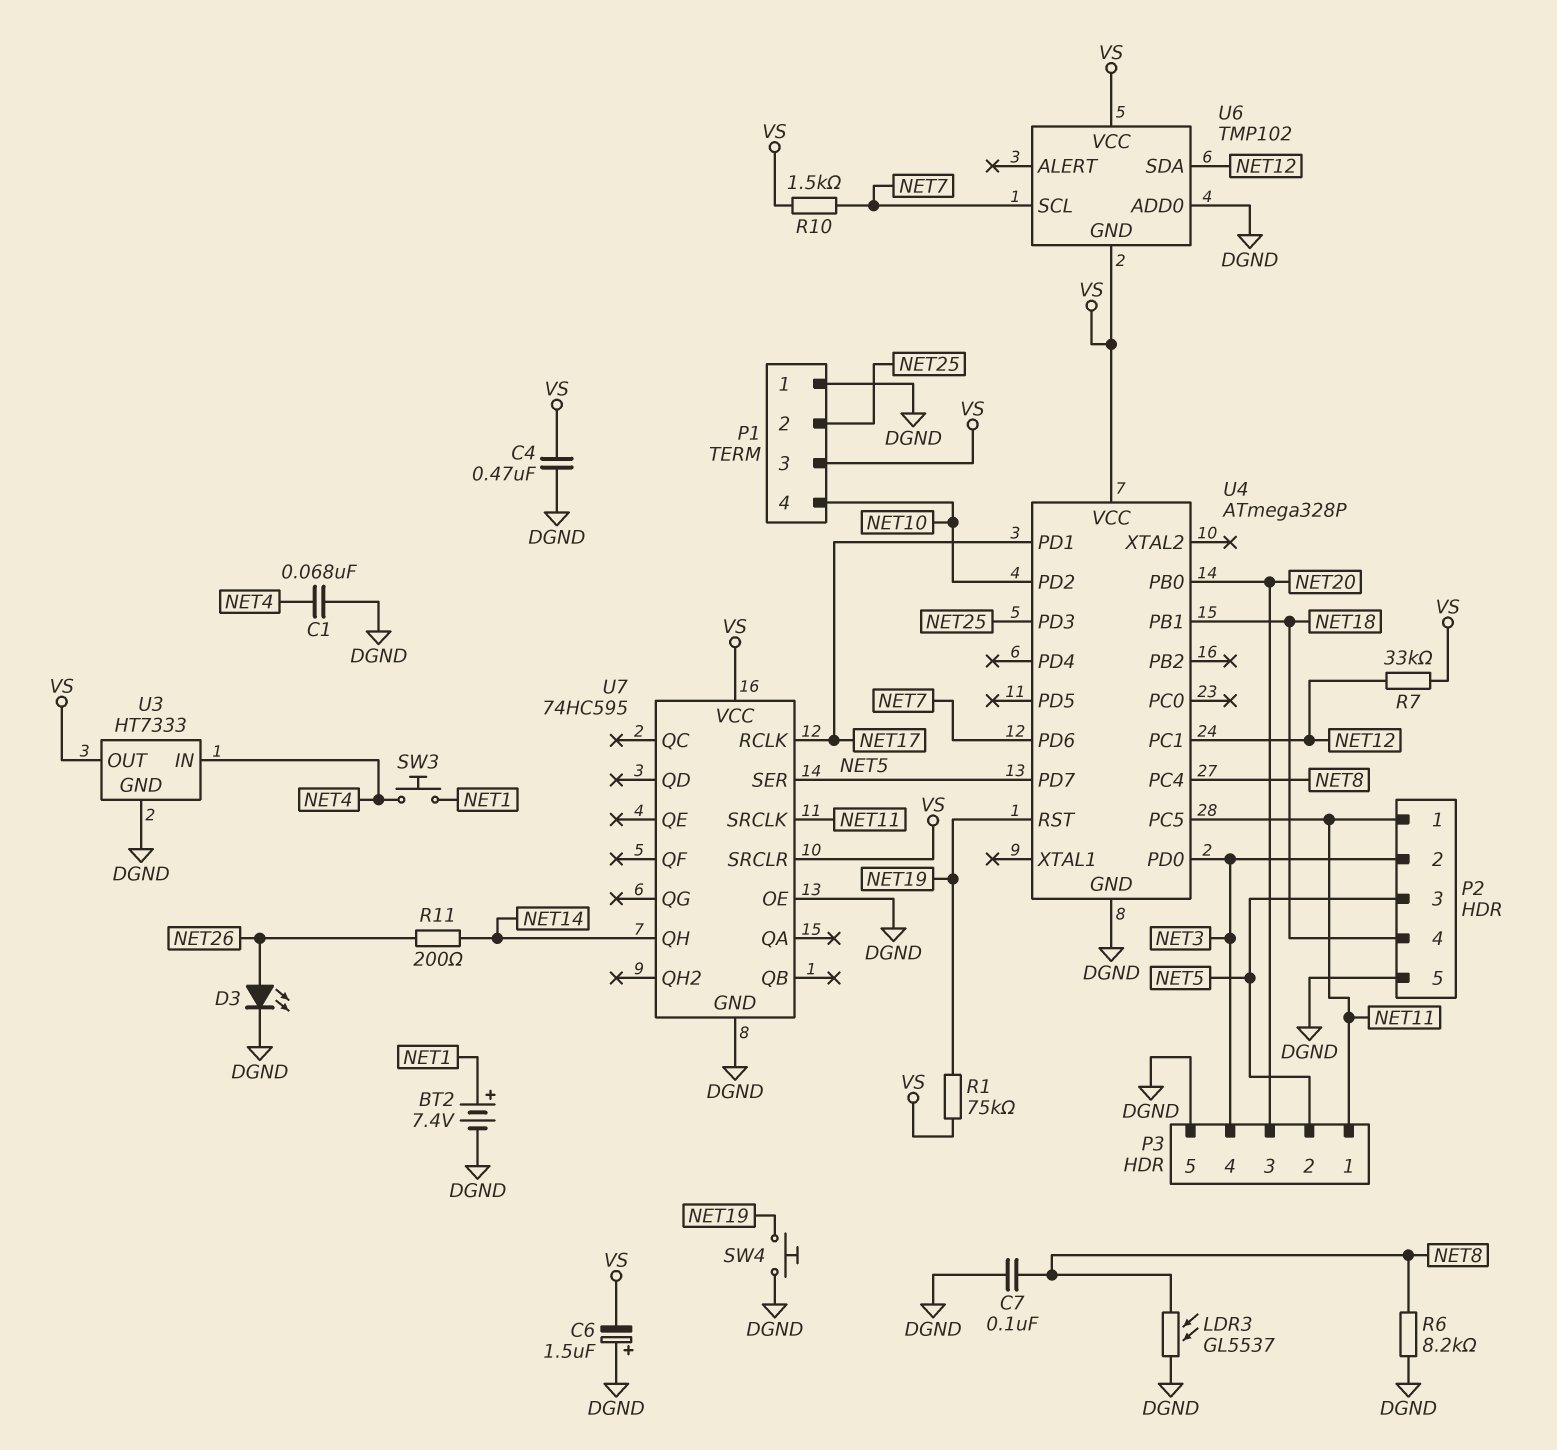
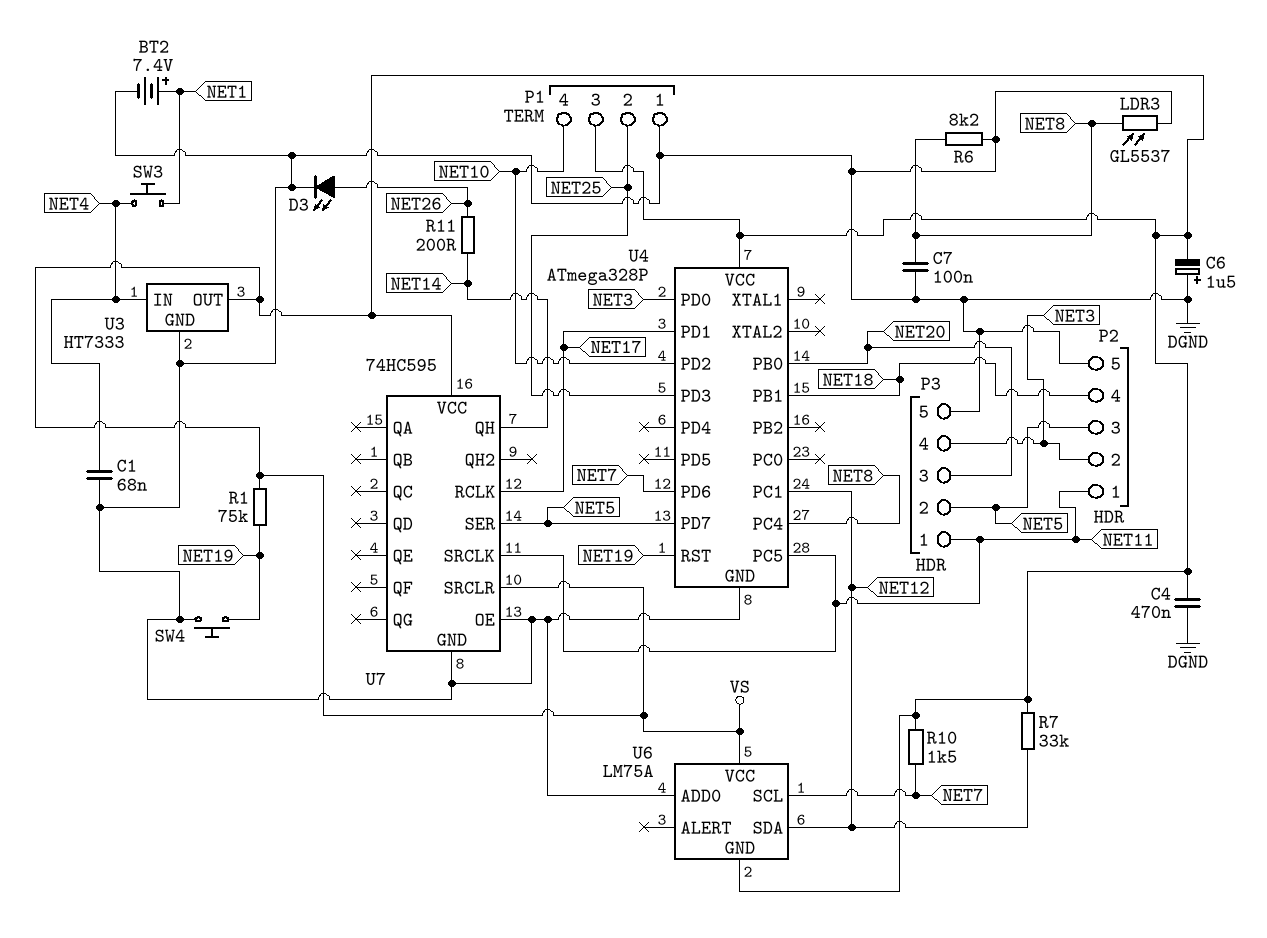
U6: TMP102 -> LM75A

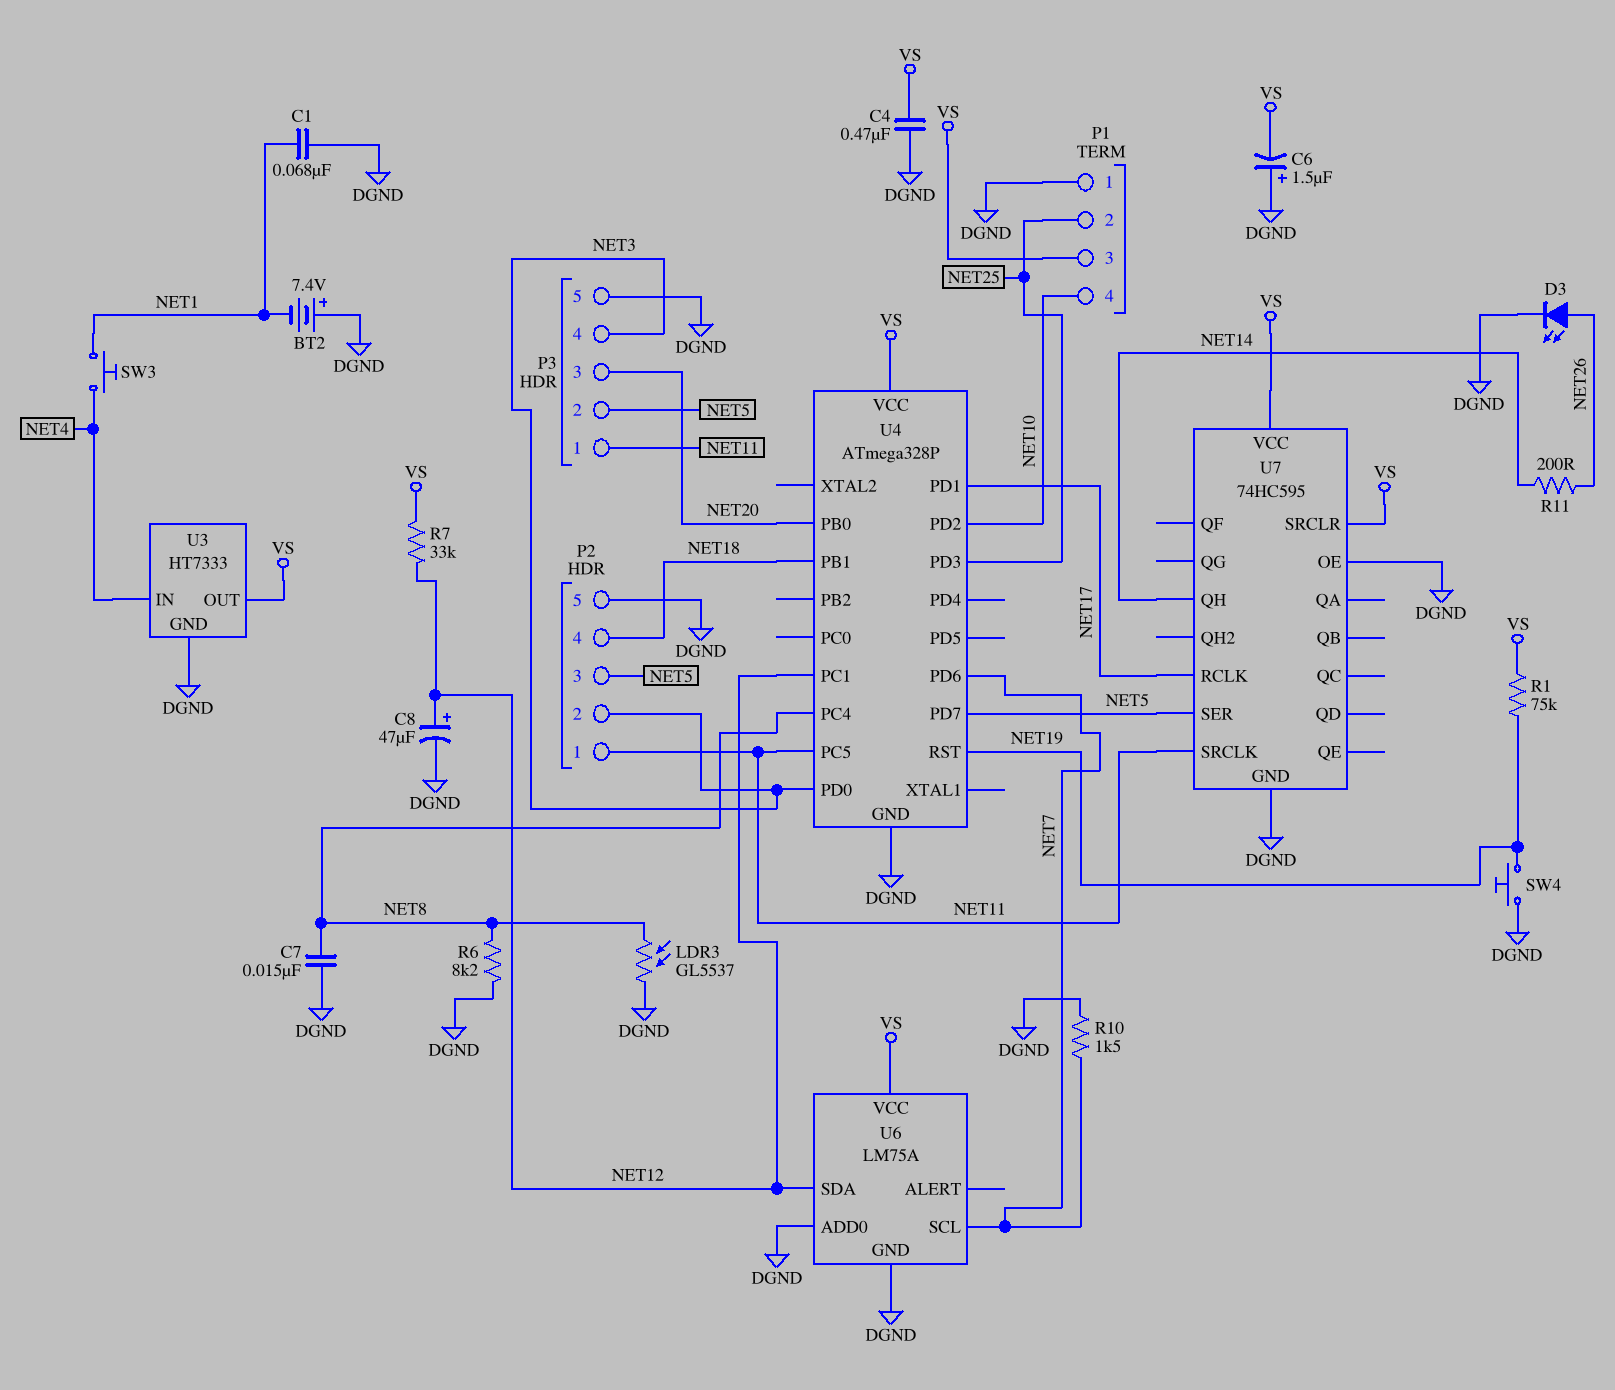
BT2: 7.4V (plus NET1, minus DGND) -> 7.4V (plus DGND, minus NET1)
C1: 68nF (DGND, NET4) -> 68nF (DGND, NET1)
C7: 100nF (DGND, NET8) -> 15nF (DGND, NET8)
C8: none -> 47uF (plus NET12, minus DGND)
R10: 1.5k (NET7, VS) -> 1.5k (DGND, NET7)
U6 pin GND: VS -> DGND

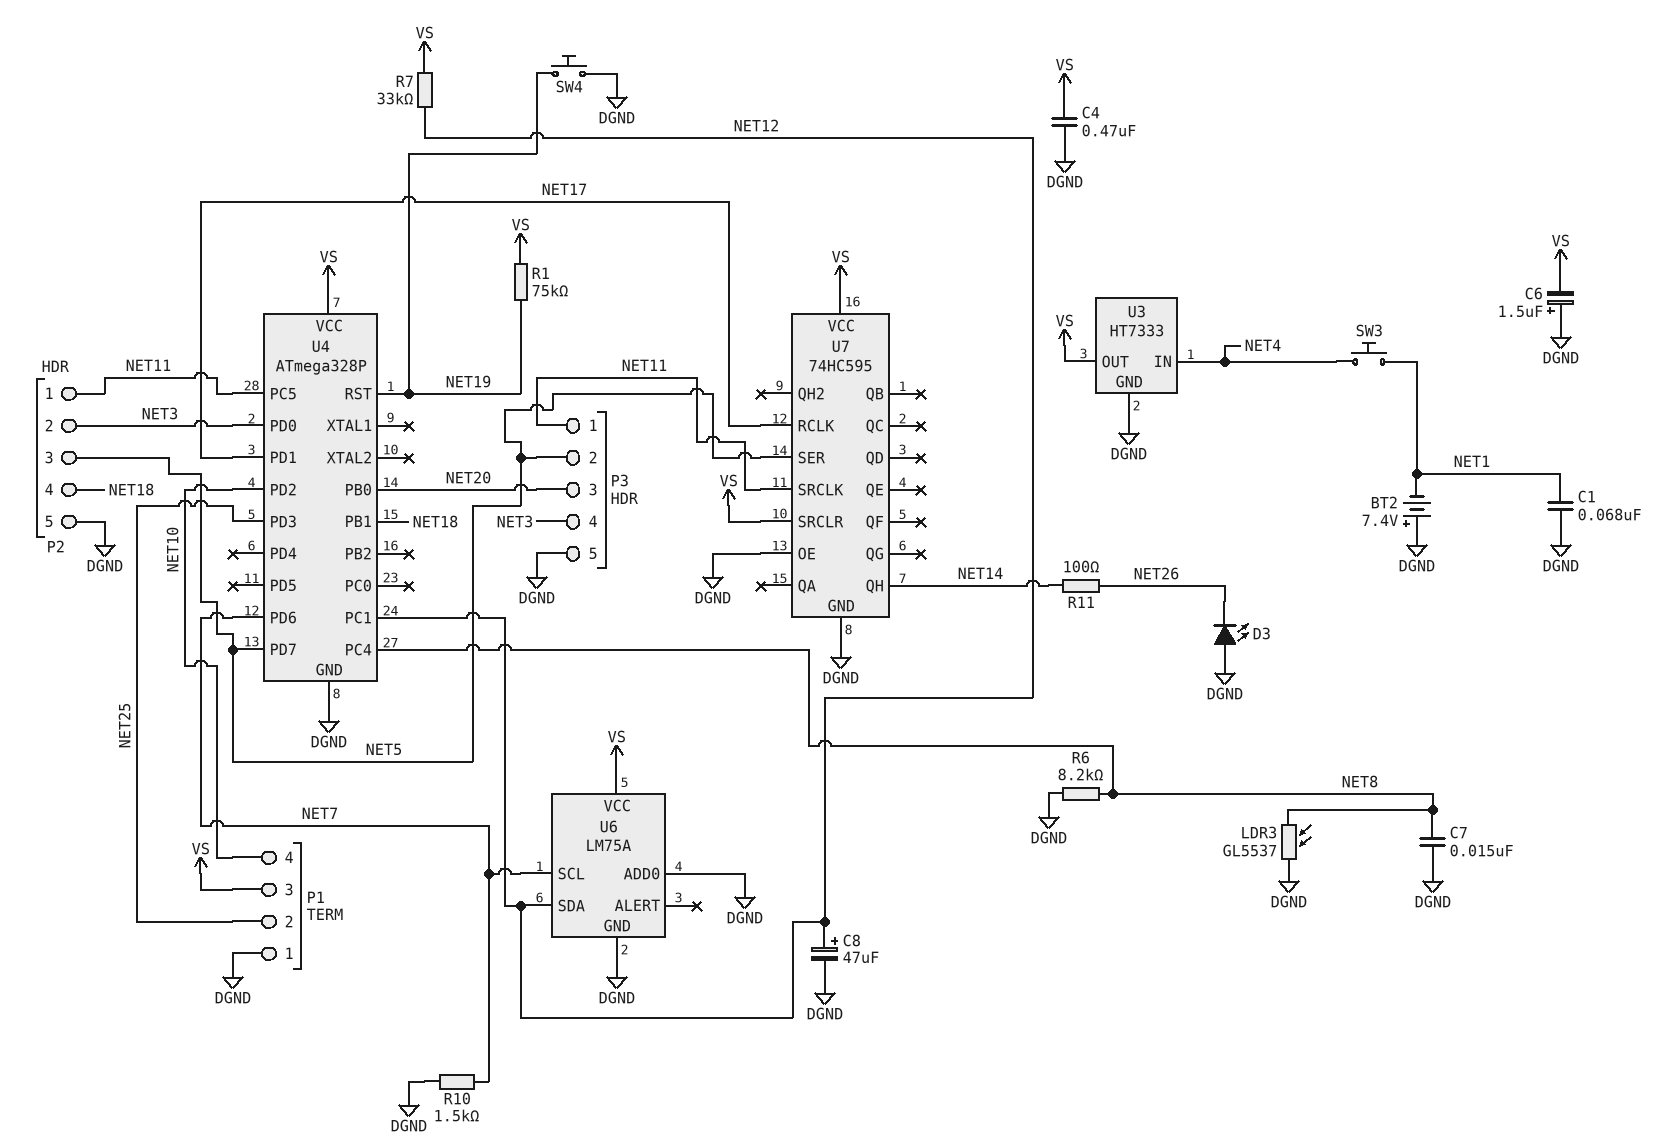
D3: LED (A NET26, K DGND) -> LED (A DGND, K NET26)
R11: 200 (NET14, NET26) -> 100 (NET14, NET26)

